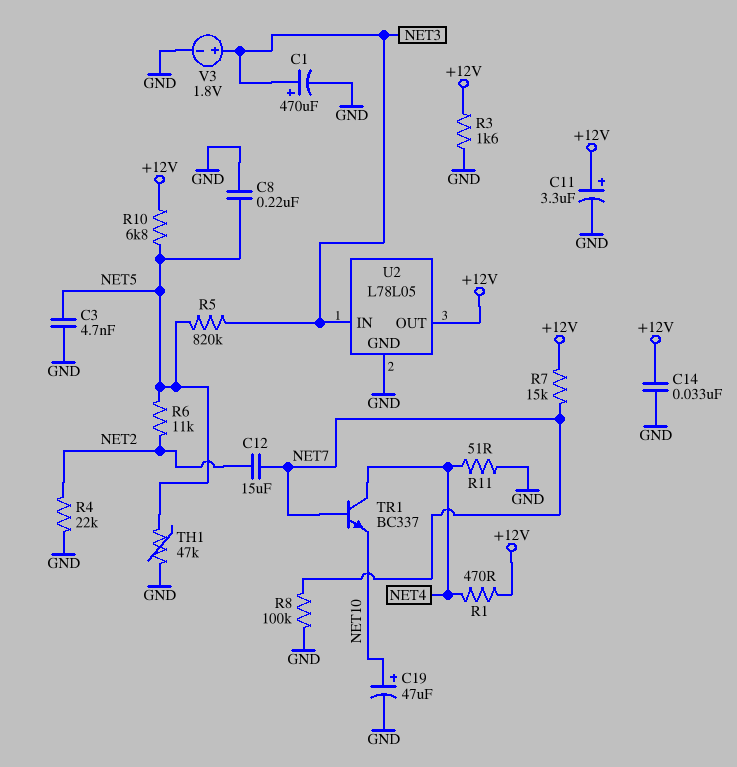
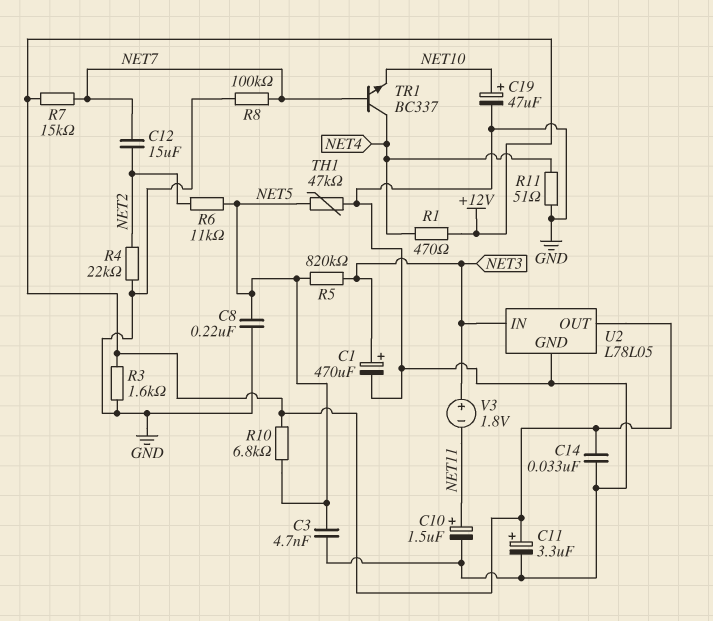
C10: none -> 1.5uF (plus NET11, minus GND)
V3: 1.8V (plus NET3, minus GND) -> 1.8V (plus NET3, minus NET11)

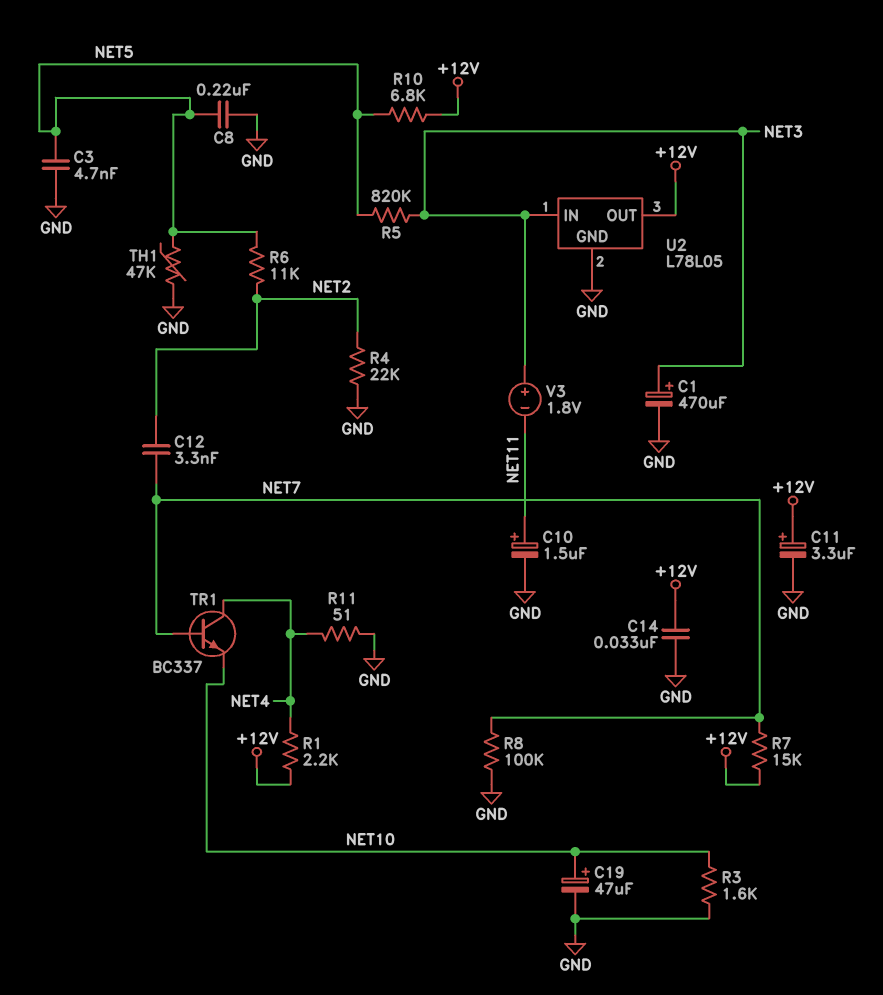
C12: 15uF (NET2, NET7) -> 3.3nF (NET2, NET7)
R1: 470 (+12V, NET4) -> 2.2k (+12V, NET4)
R3: 1.6k (+12V, GND) -> 1.6k (GND, NET10)

